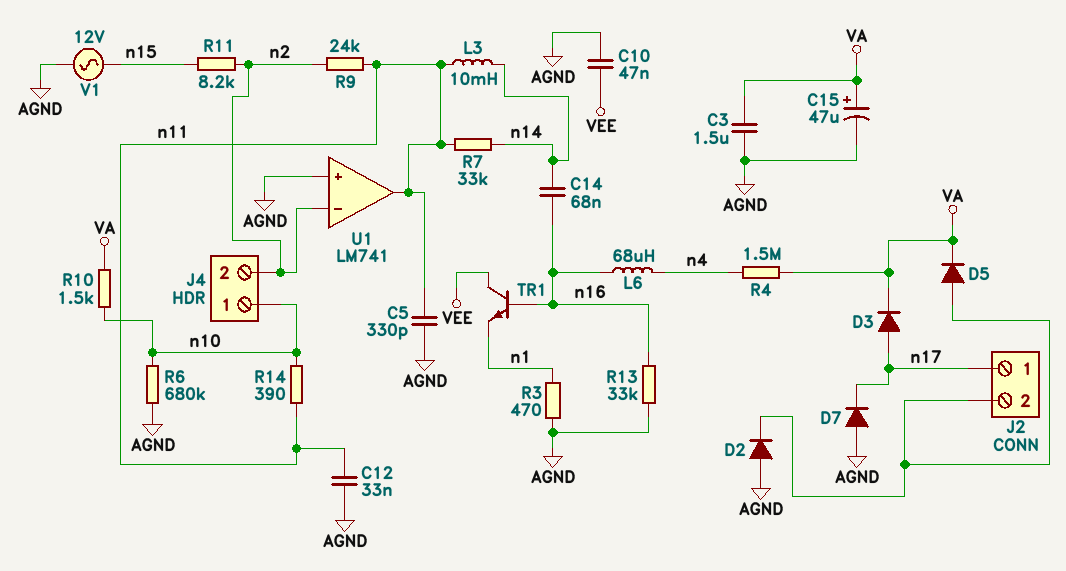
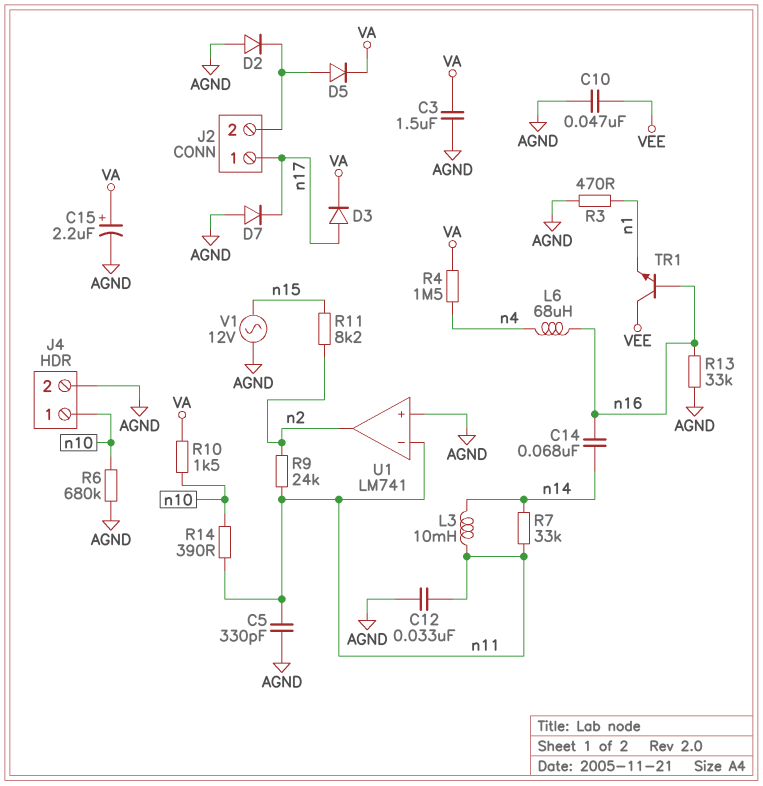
C15: 47uF (plus VA, minus AGND) -> 2.2uF (plus VA, minus AGND)
J4 pin 2: n2 -> AGND
U1 pin in-: n2 -> n11
U1 pin out: n11 -> n2

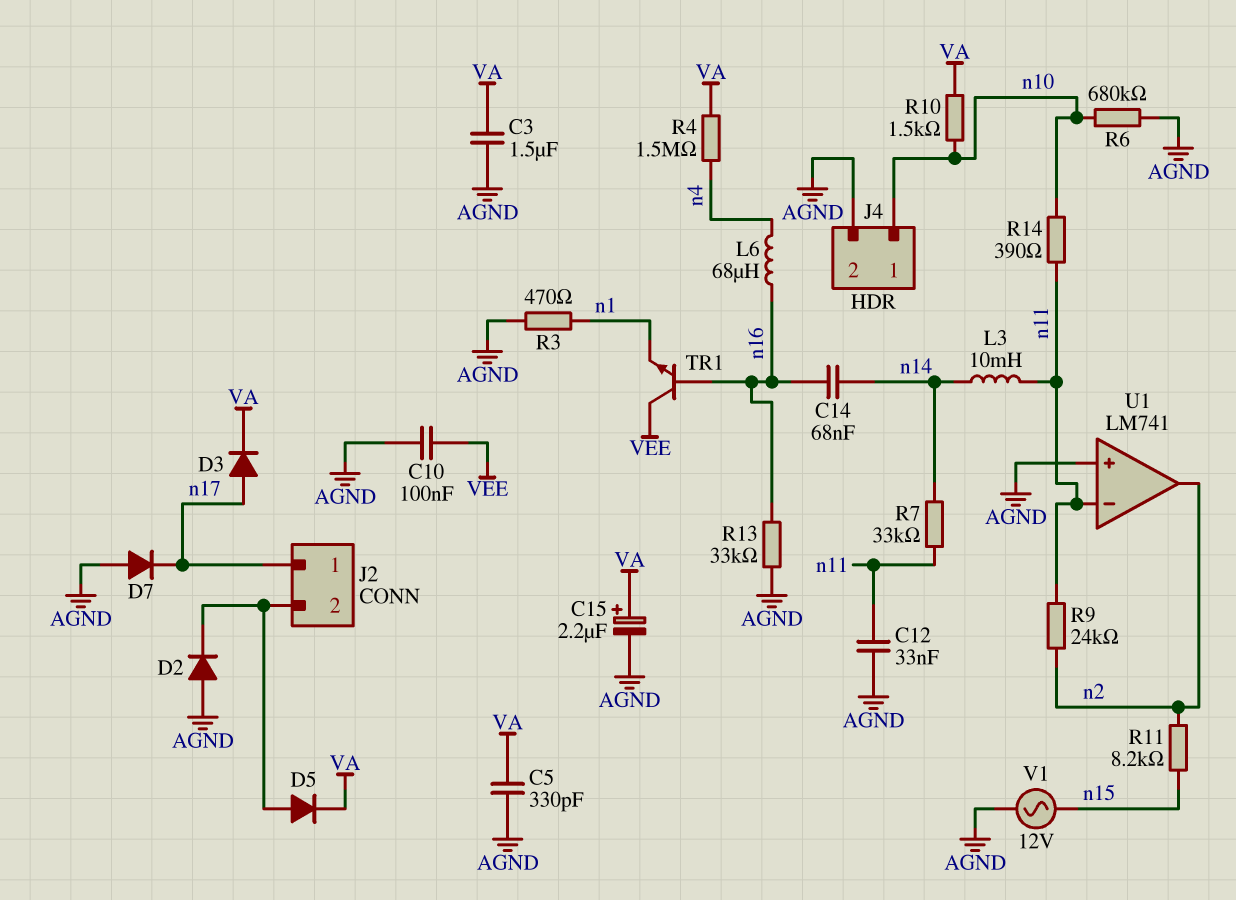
C5: 330pF (AGND, n11) -> 330pF (AGND, VA)
C10: 47nF (AGND, VEE) -> 100nF (AGND, VEE)

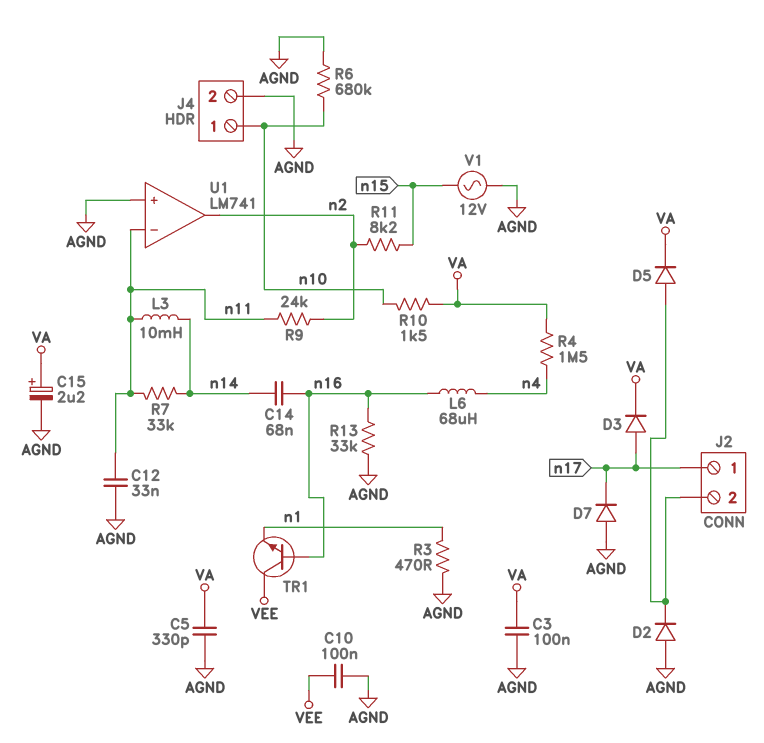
C3: 1.5uF (AGND, VA) -> 100nF (AGND, VA)
R14: 390 (n10, n11) -> none

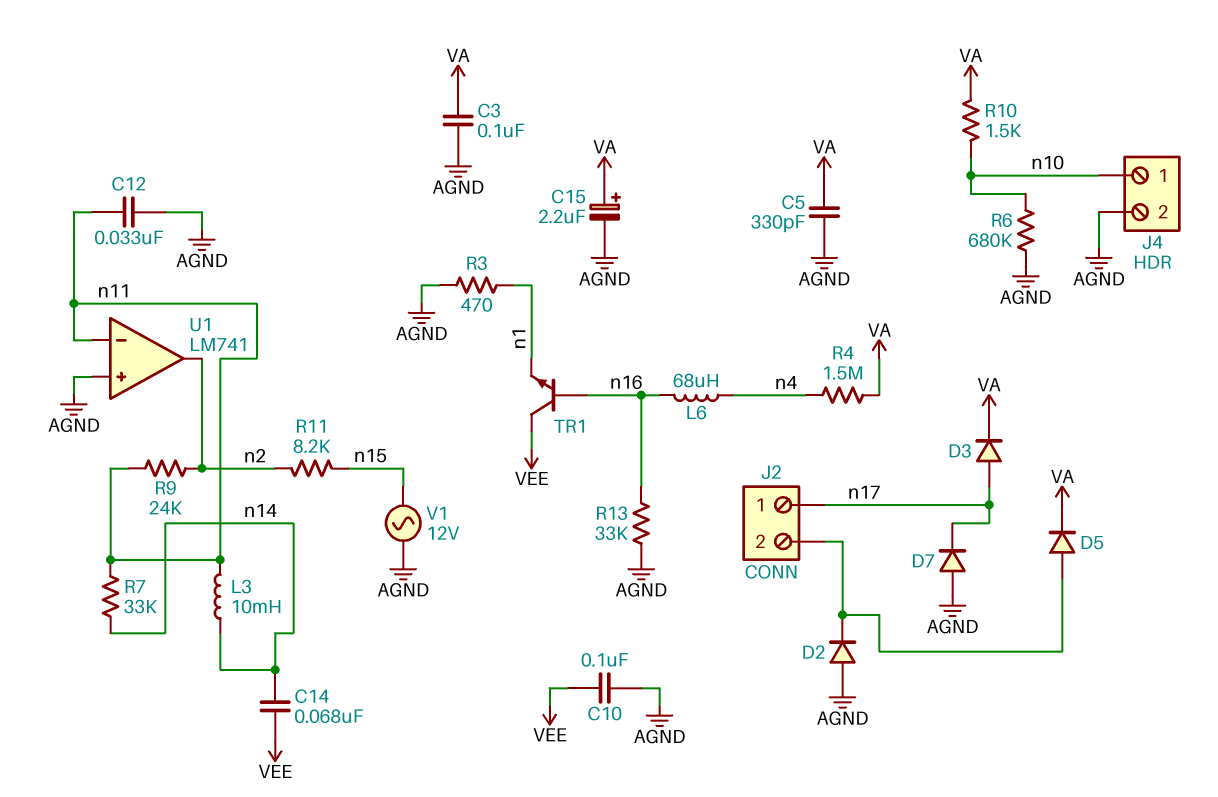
C14: 68nF (n14, n16) -> 68nF (VEE, n14)

